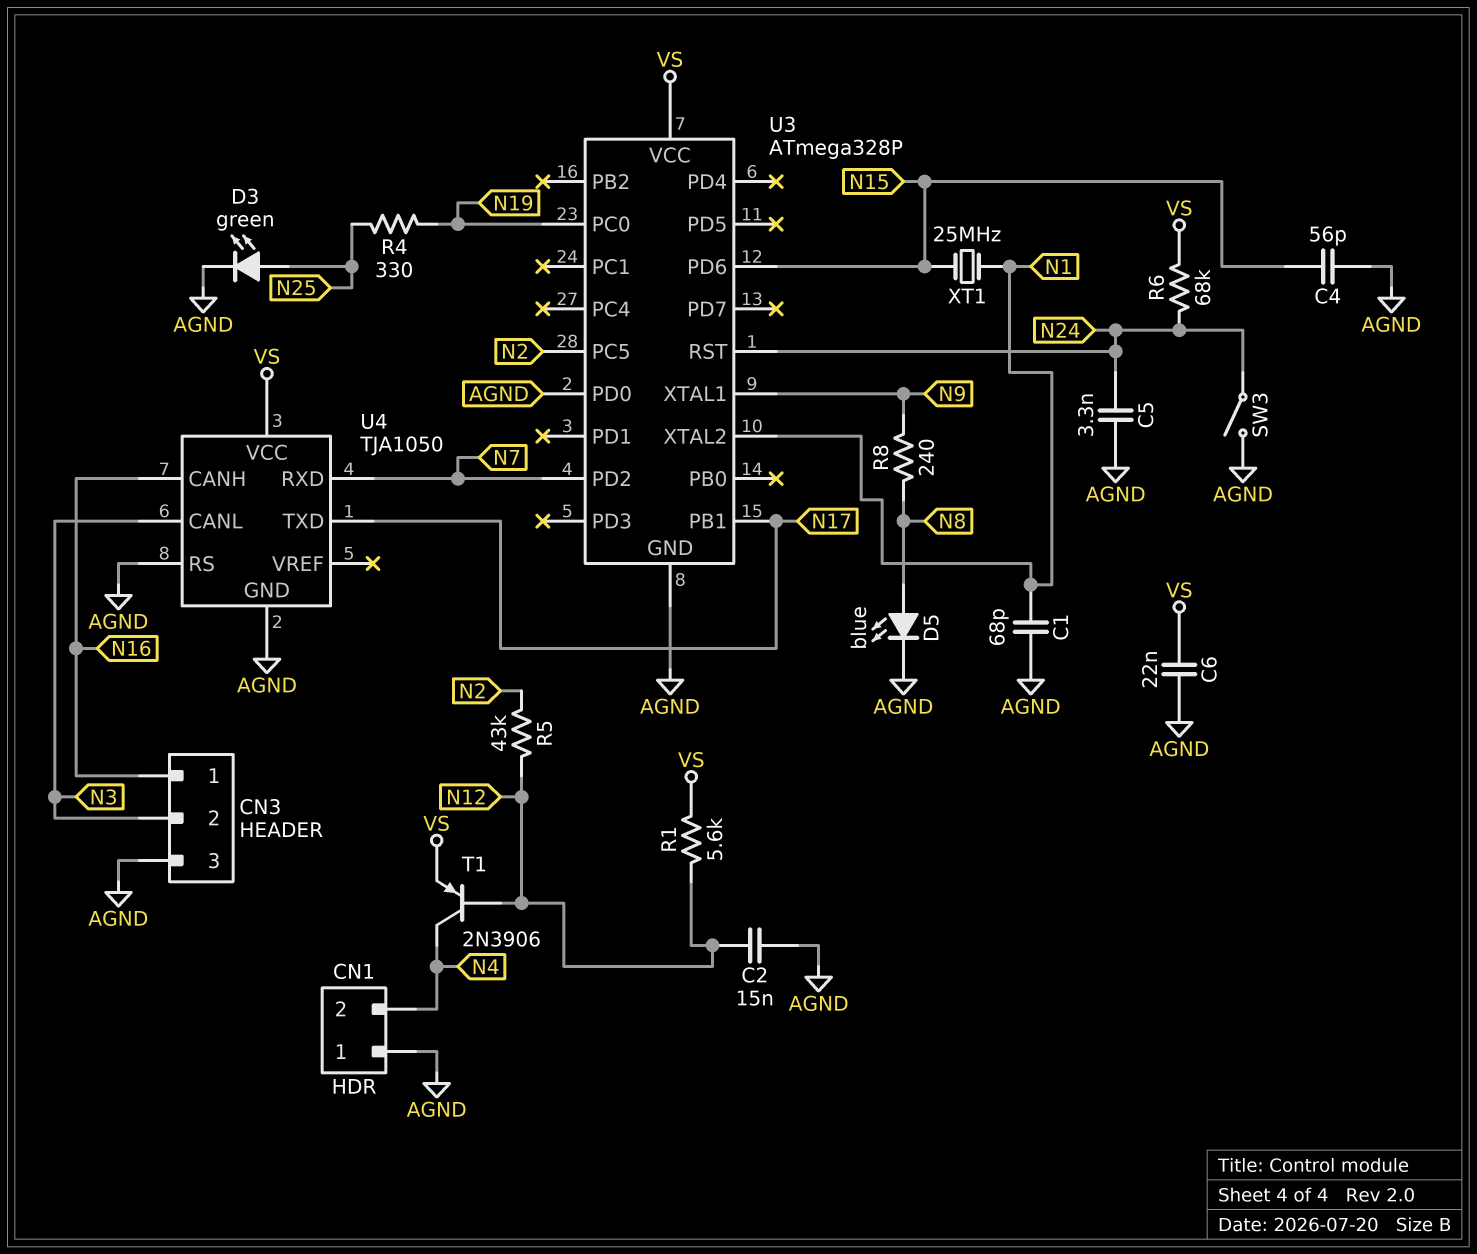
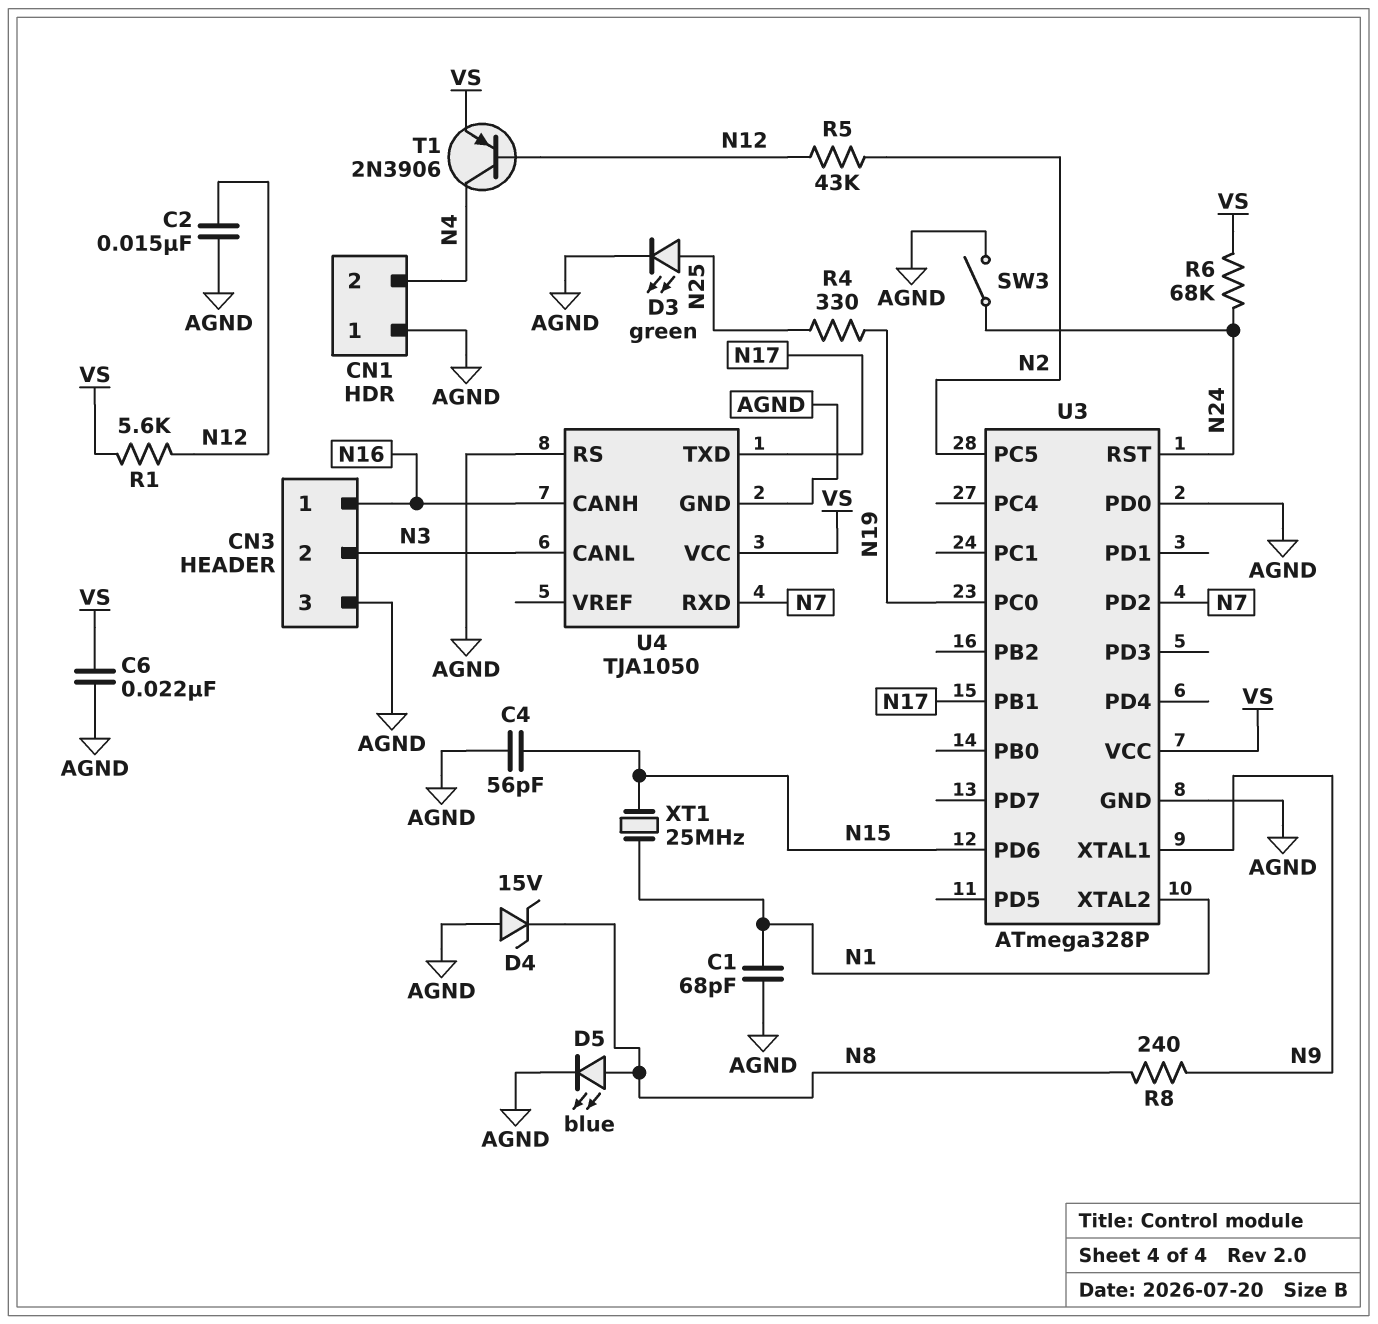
C5: 3.3nF (AGND, N24) -> none
D4: none -> zener 15V (A AGND, K N8)

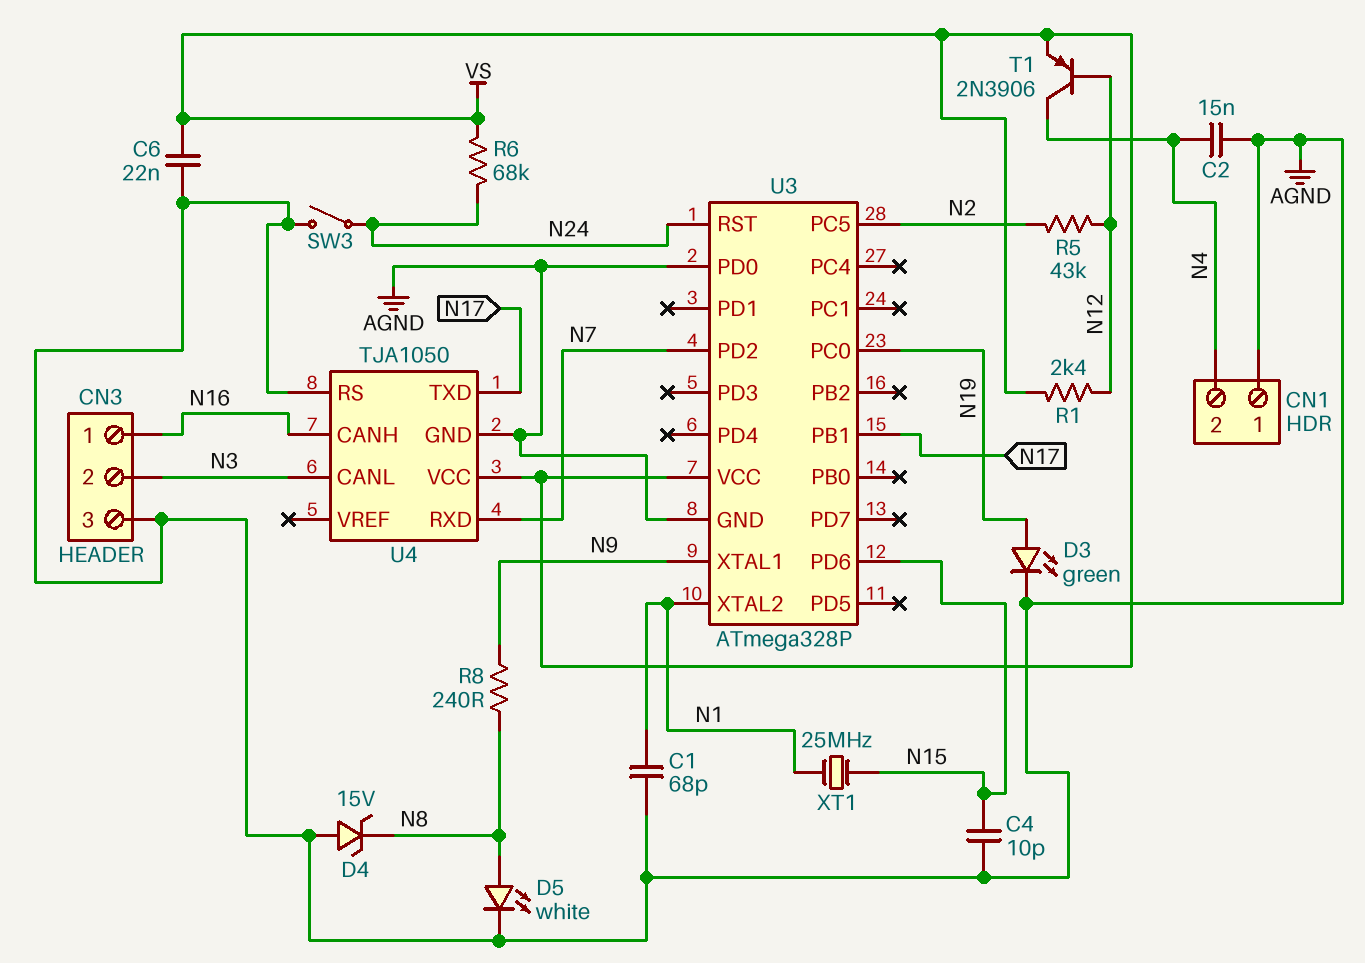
C2: 15nF (AGND, N12) -> 15nF (AGND, N4)
C4: 56pF (AGND, N15) -> 10pF (AGND, N15)
D3: LED green (A N25, K AGND) -> LED green (A N19, K AGND)
D5: LED blue (A N8, K AGND) -> LED white (A N8, K AGND)
R1: 5.6k (N12, VS) -> 2.4k (N12, VS)
R4: 330 (N19, N25) -> none

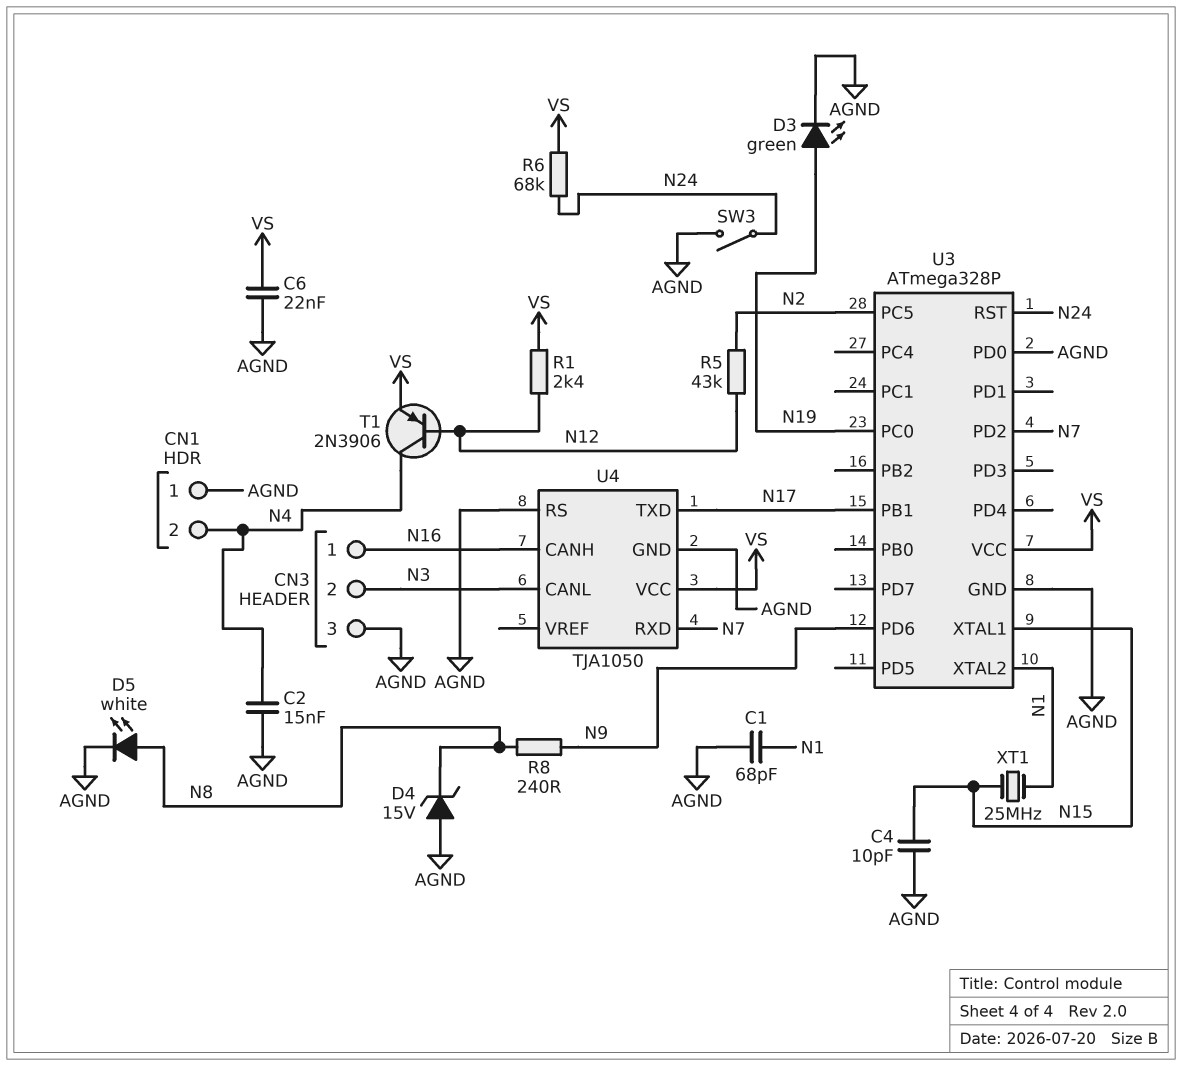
U3 pin PD6: N15 -> N9
U3 pin XTAL1: N9 -> N15

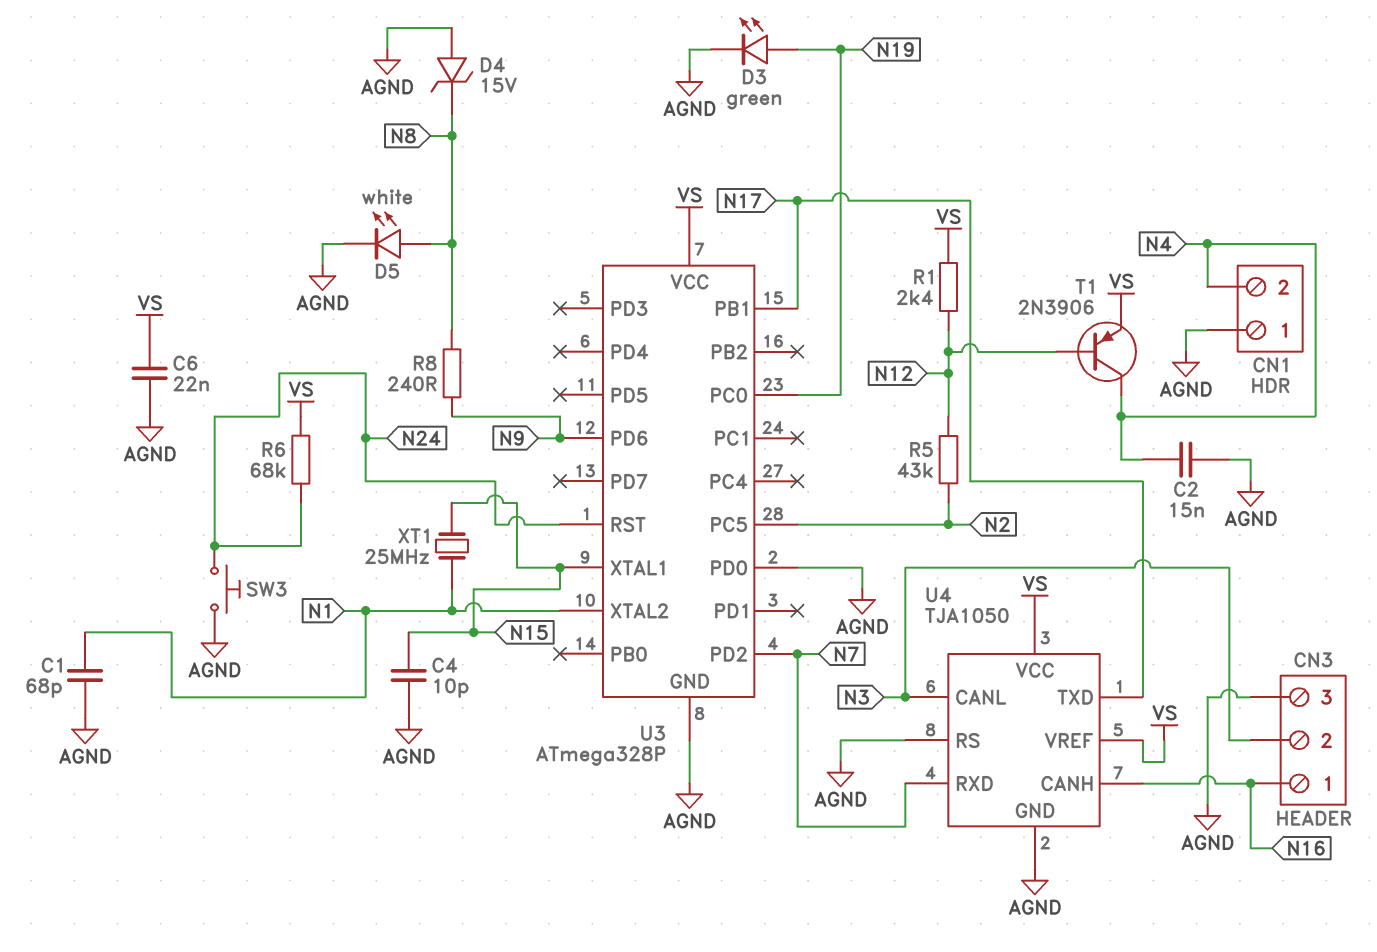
SW3: switch (AGND, N24) -> button (AGND, N24)
U4 pin VREF: none -> VS

